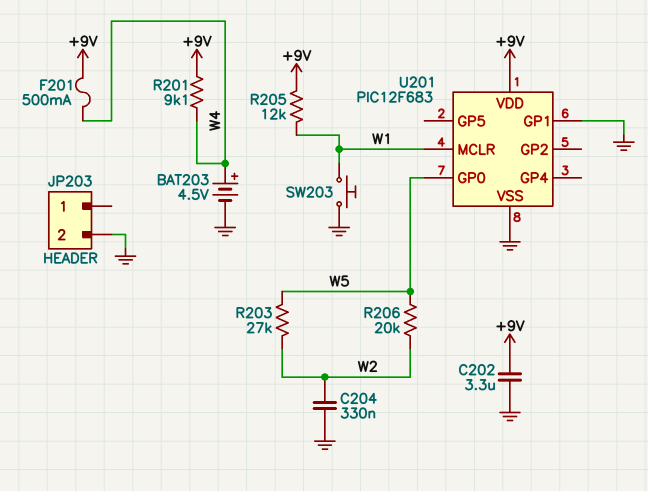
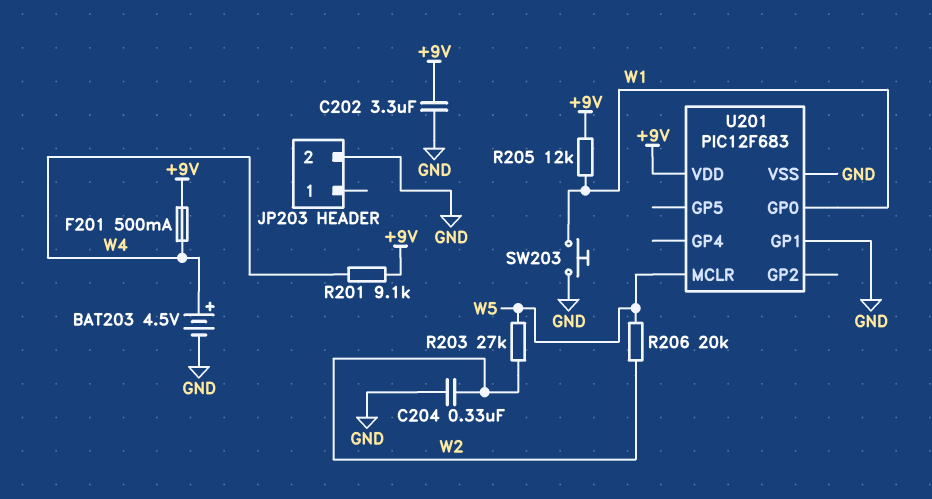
U201 pin GP0: W5 -> W1
U201 pin MCLR: W1 -> W5

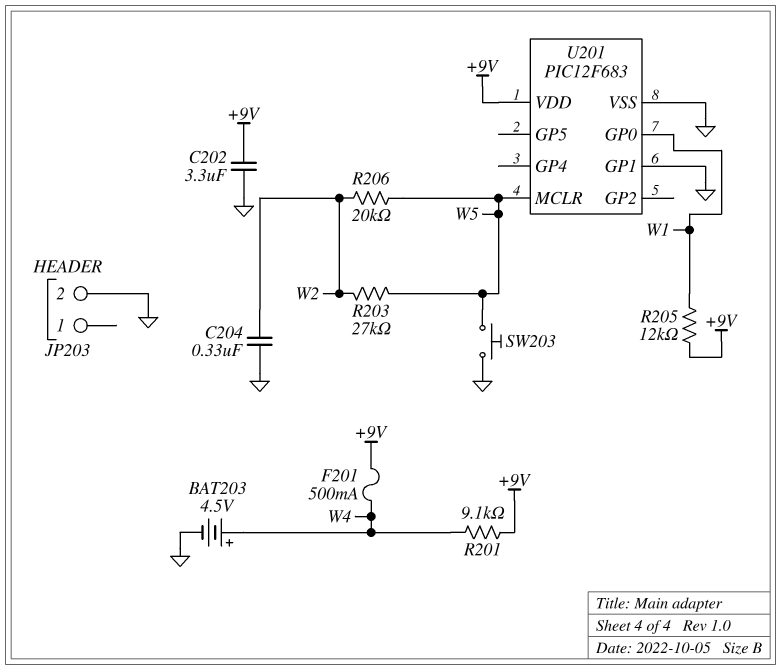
SW203: button (GND, W1) -> button (GND, W5)

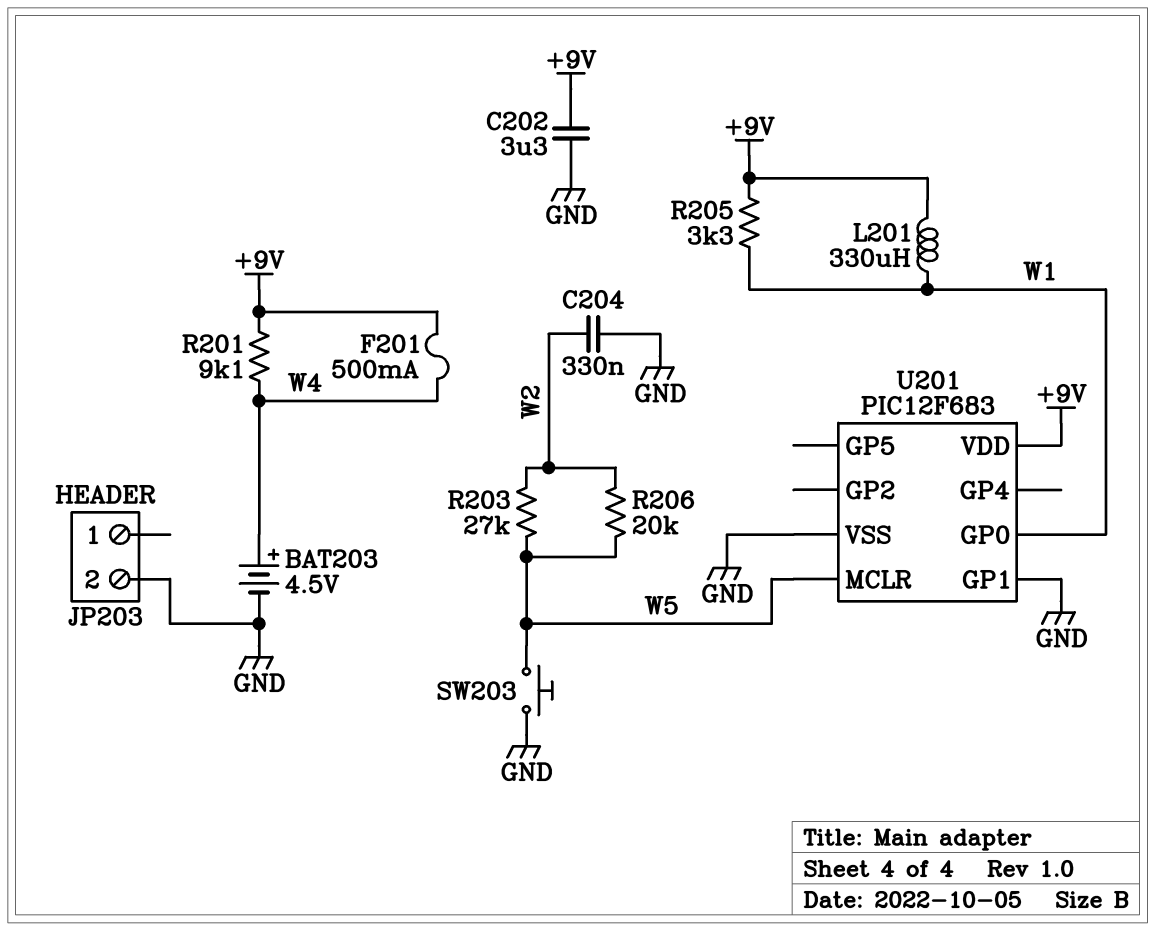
L201: none -> 330uH (+9V, W1)
R205: 12k (+9V, W1) -> 3.3k (+9V, W1)

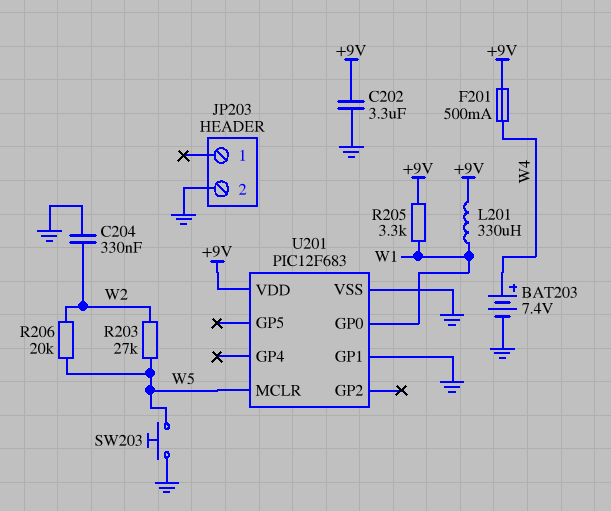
BAT203: 4.5V (plus W4, minus GND) -> 7.4V (plus W4, minus GND)
R201: 9.1k (+9V, W4) -> none

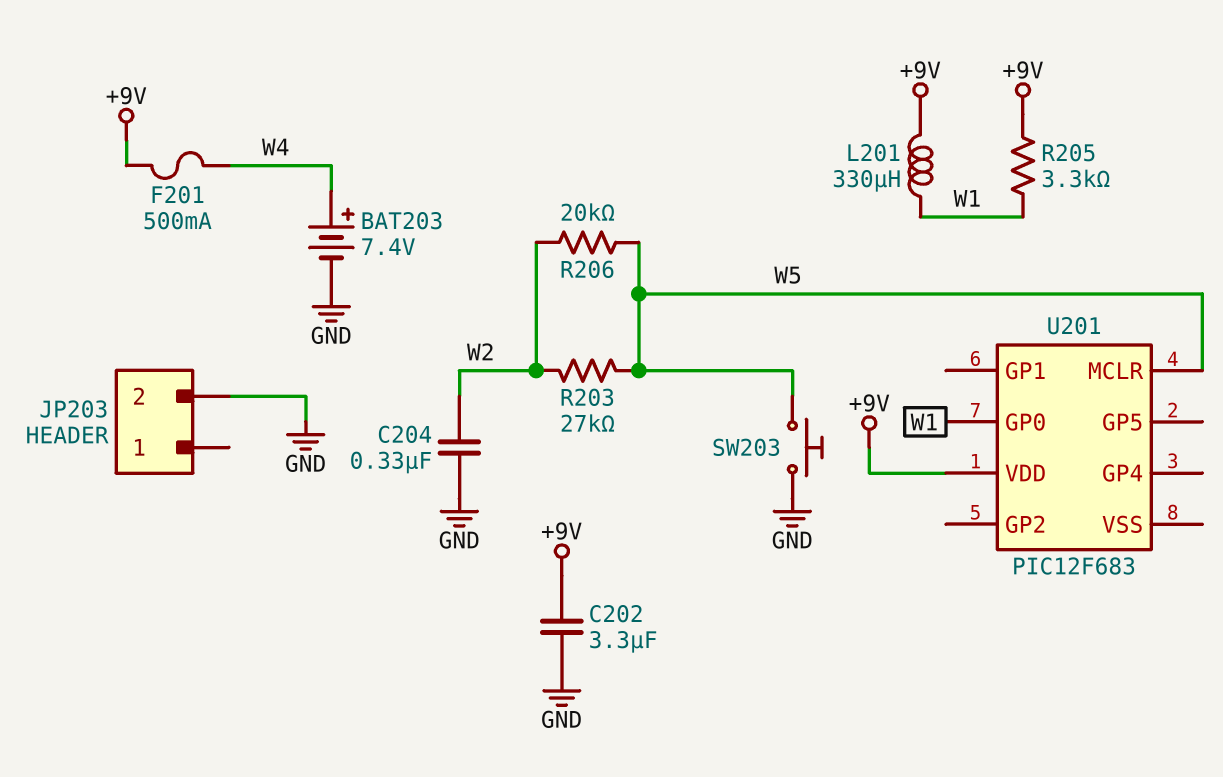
U201 pin GP1: GND -> none
U201 pin VSS: GND -> none

